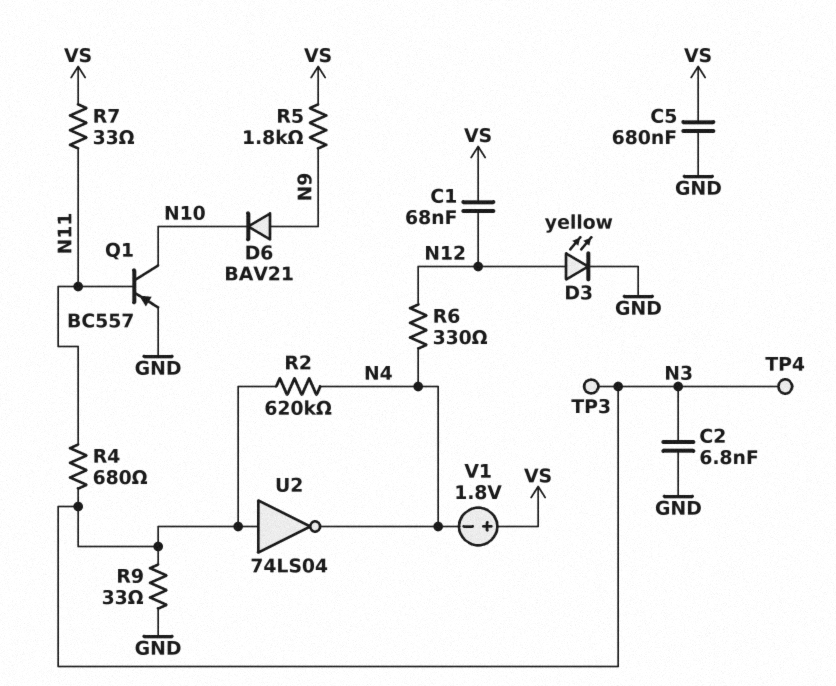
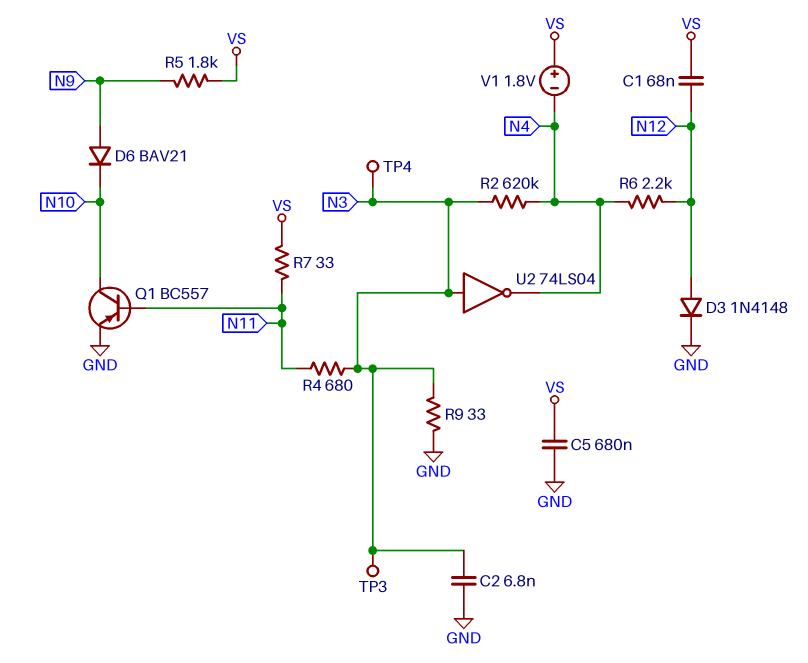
D3: LED yellow (A N12, K GND) -> diode 1N4148 (A N12, K GND)
R6: 330 (N4, N12) -> 2.2k (N4, N12)

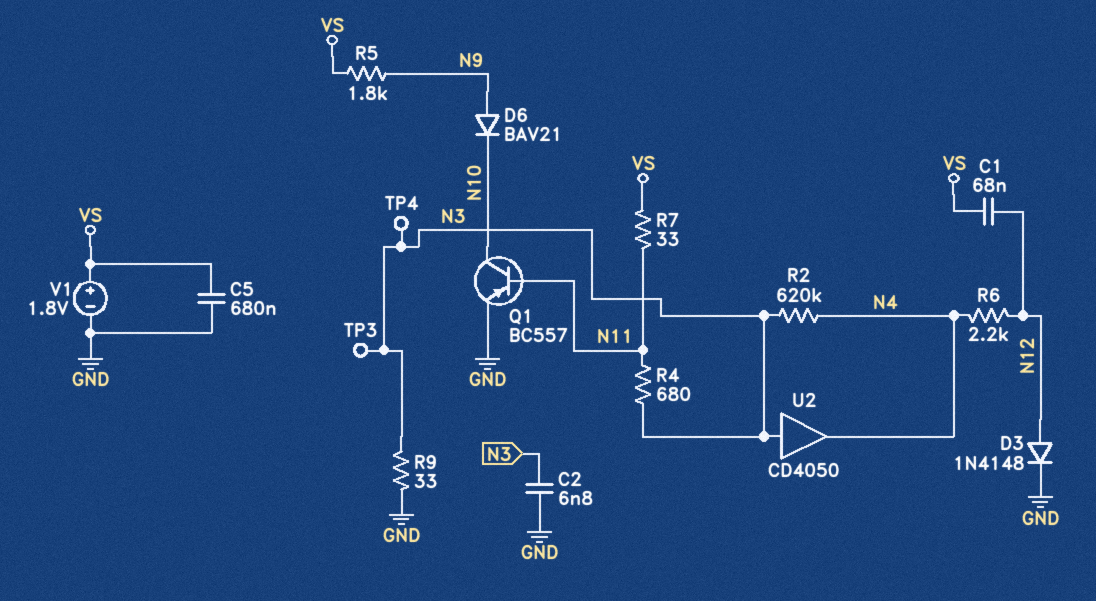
U2: NOT 74LS04 (in N3, out N4) -> buffer CD4050 (in N3, out N4)
V1: 1.8V (plus VS, minus N4) -> 1.8V (plus VS, minus GND)

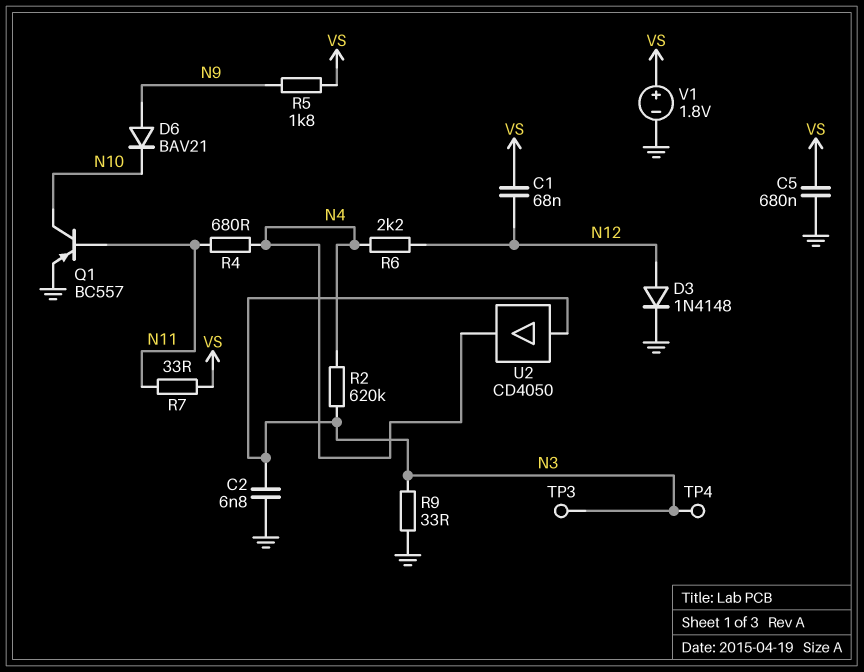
R4: 680 (N3, N11) -> 680 (N4, N11)

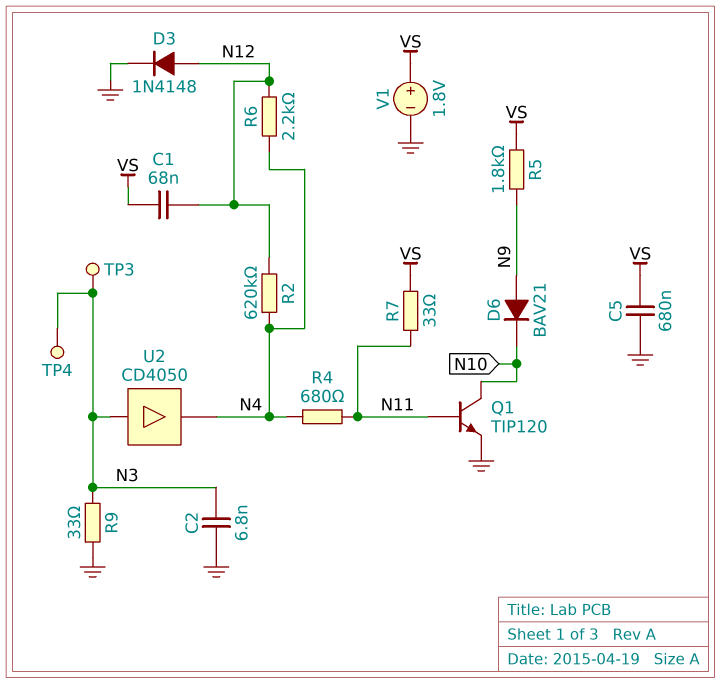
Q1: PNP BC557 (B N11, C N10, E GND) -> NPN TIP120 (B N11, C N10, E GND)
R2: 620k (N3, N4) -> 620k (N4, N12)

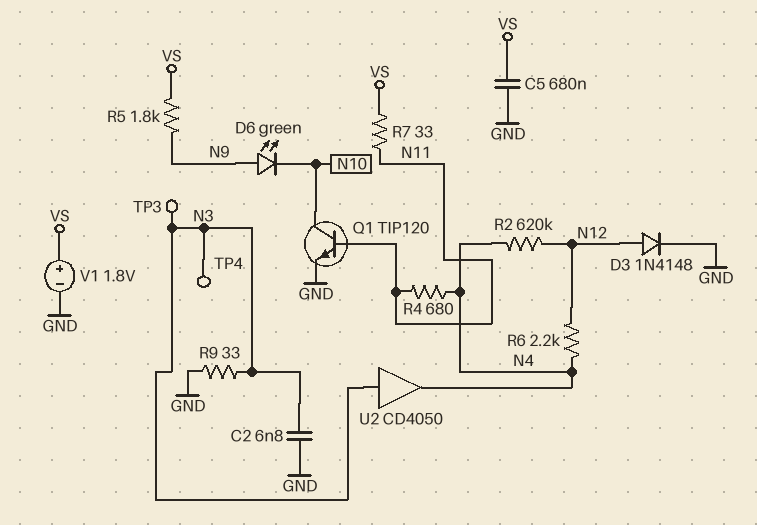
C1: 68nF (N12, VS) -> none
D6: diode BAV21 (A N9, K N10) -> LED green (A N9, K N10)

